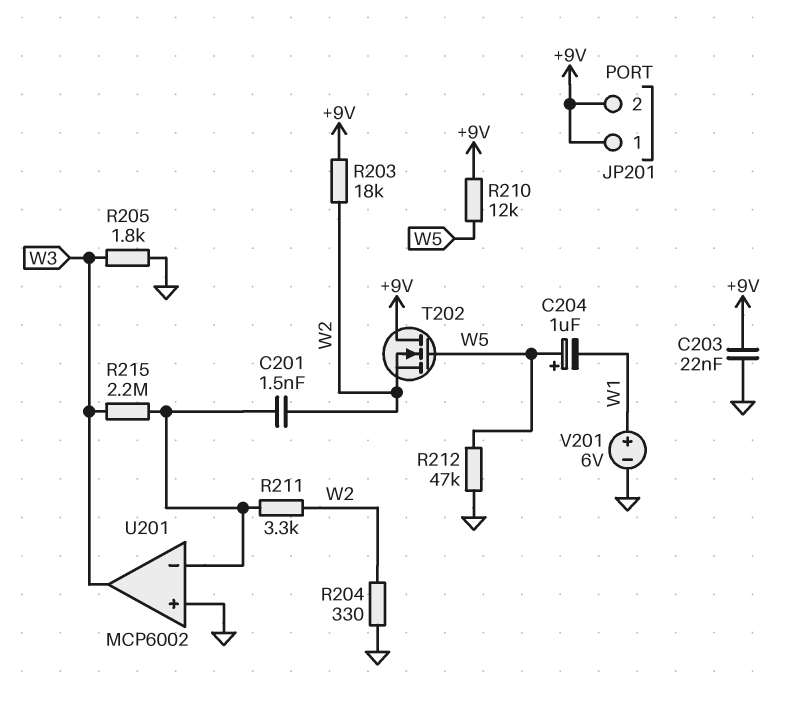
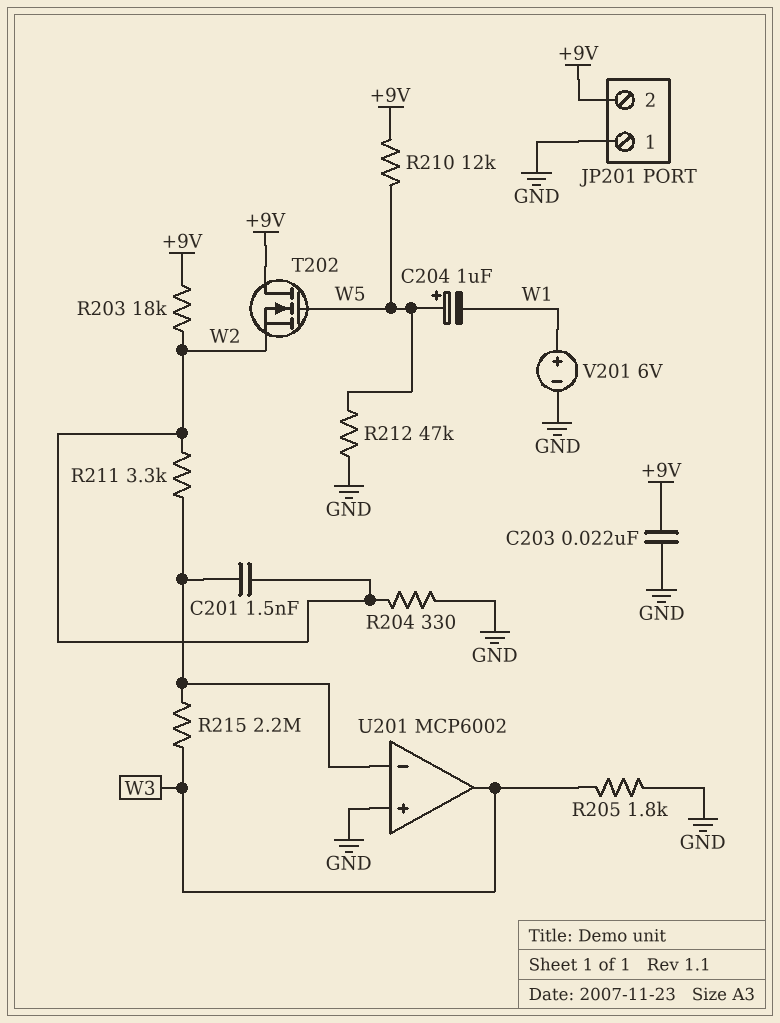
JP201 pin 1: +9V -> GND

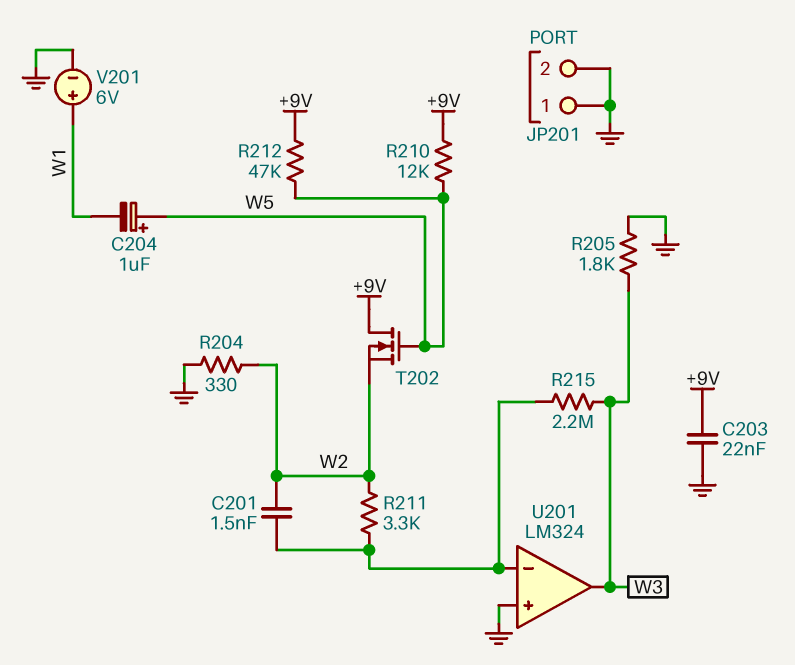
JP201 pin 2: +9V -> GND
R203: 18k (+9V, W2) -> none
R212: 47k (GND, W5) -> 47k (+9V, W5)
U201: MCP6002 -> LM324

